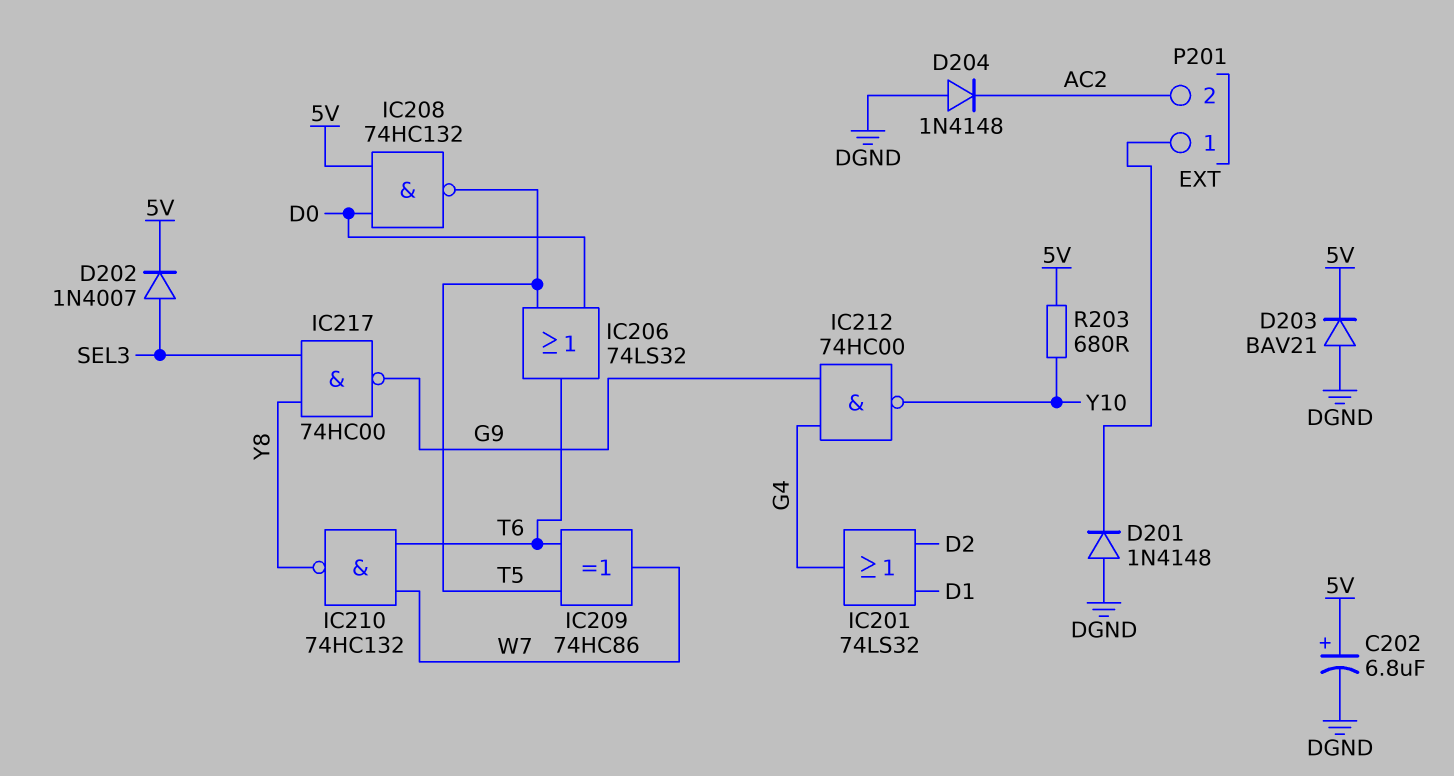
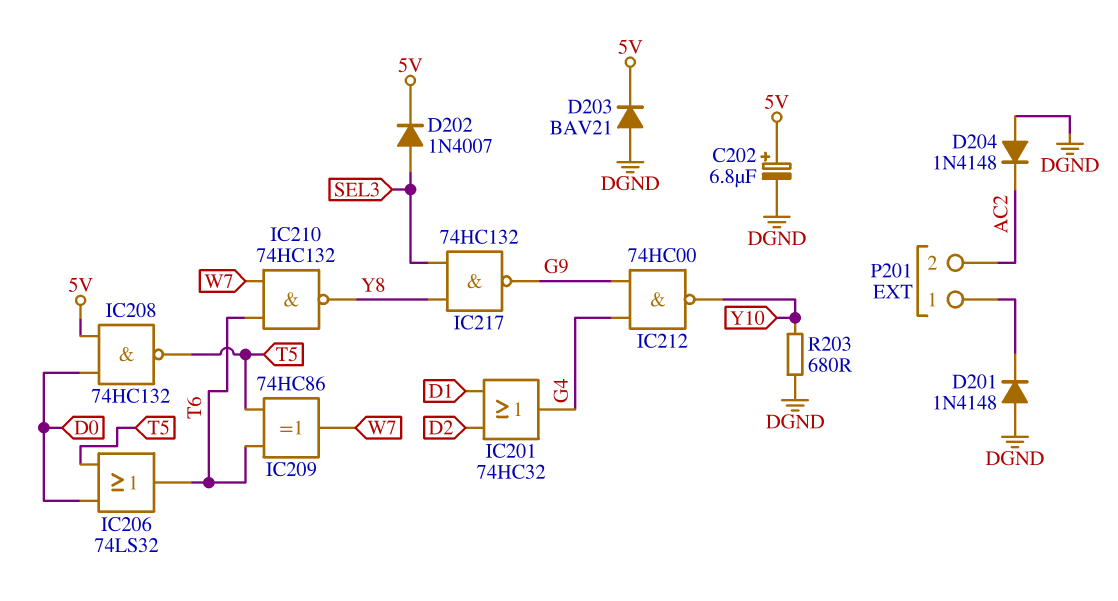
IC201: OR 74LS32 (in D1, in D2, out G4) -> OR 74HC32 (in D1, in D2, out G4)
IC217: NAND 74HC00 (in SEL3, in Y8, out G9) -> NAND 74HC132 (in SEL3, in Y8, out G9)
R203: 680 (5V, Y10) -> 680 (DGND, Y10)

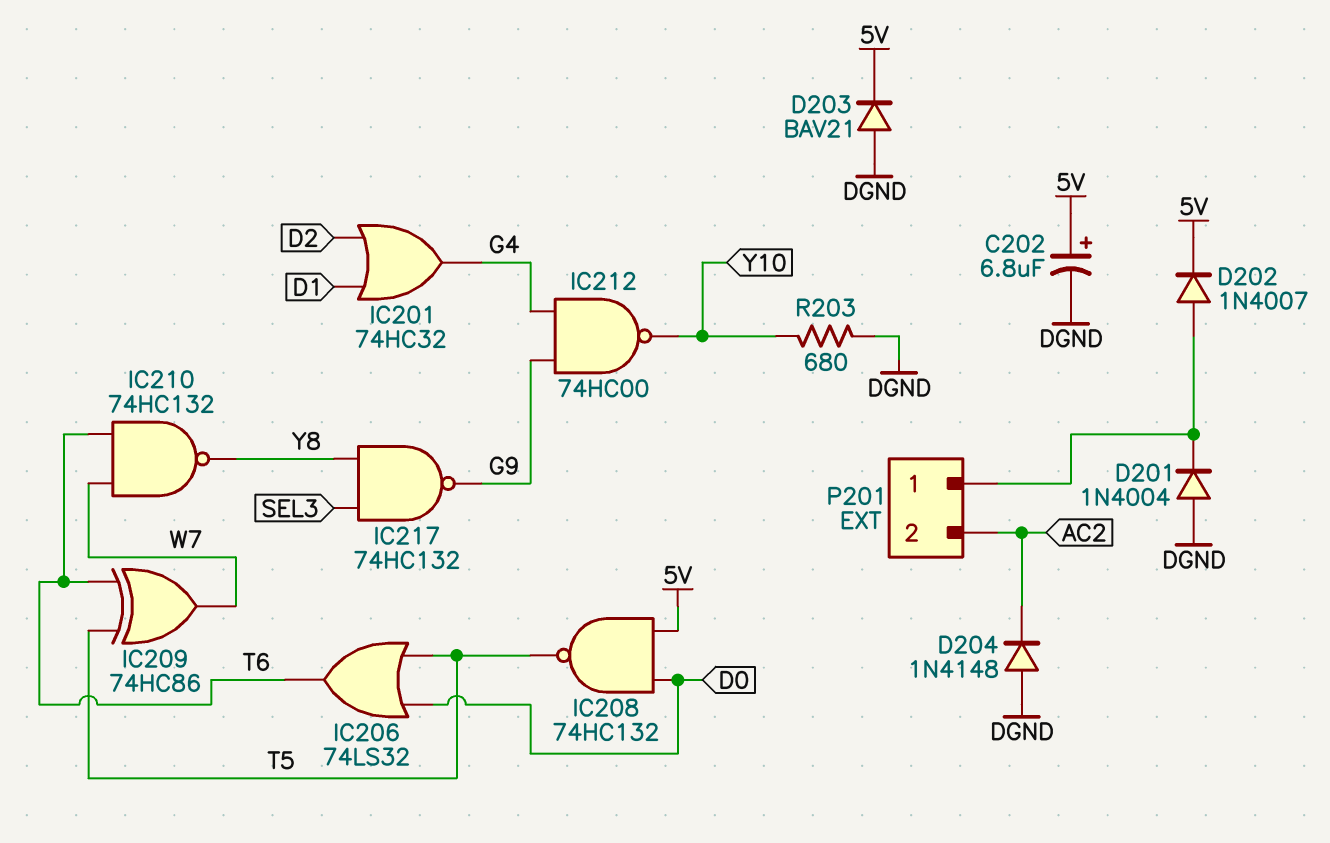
D201: diode 1N4148 (A DGND, K P201/1) -> diode 1N4004 (A DGND, K P201/1)
D202: diode 1N4007 (A SEL3, K 5V) -> diode 1N4007 (A P201/1, K 5V)

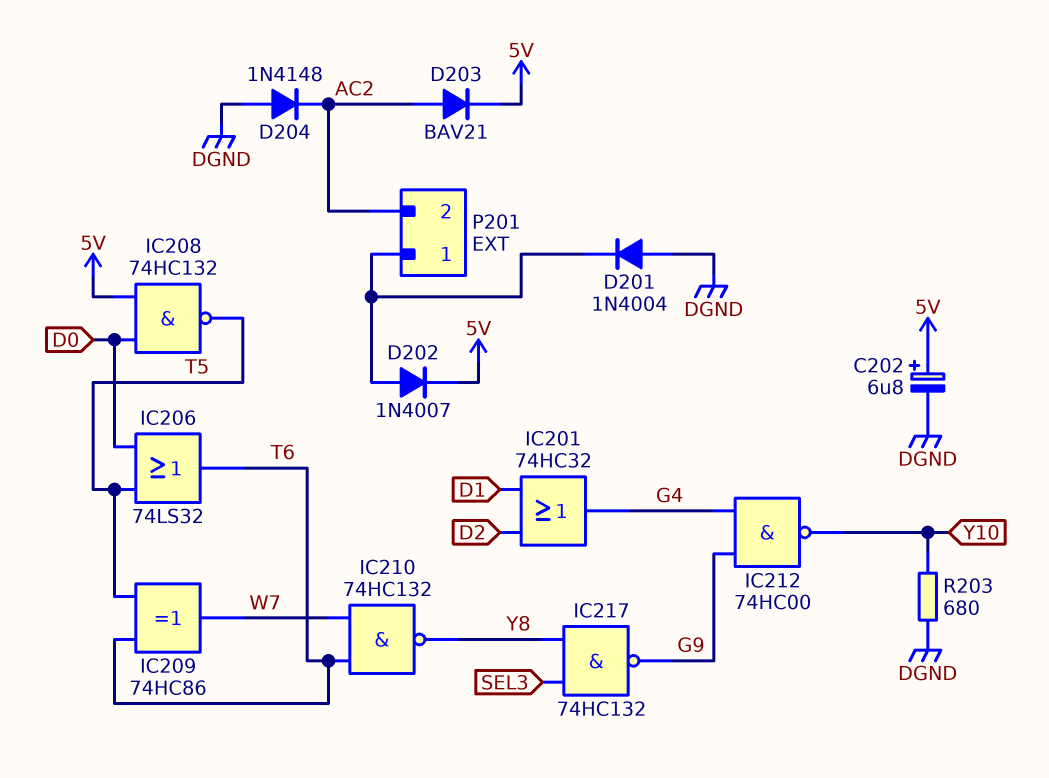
D203: diode BAV21 (A DGND, K 5V) -> diode BAV21 (A AC2, K 5V)

